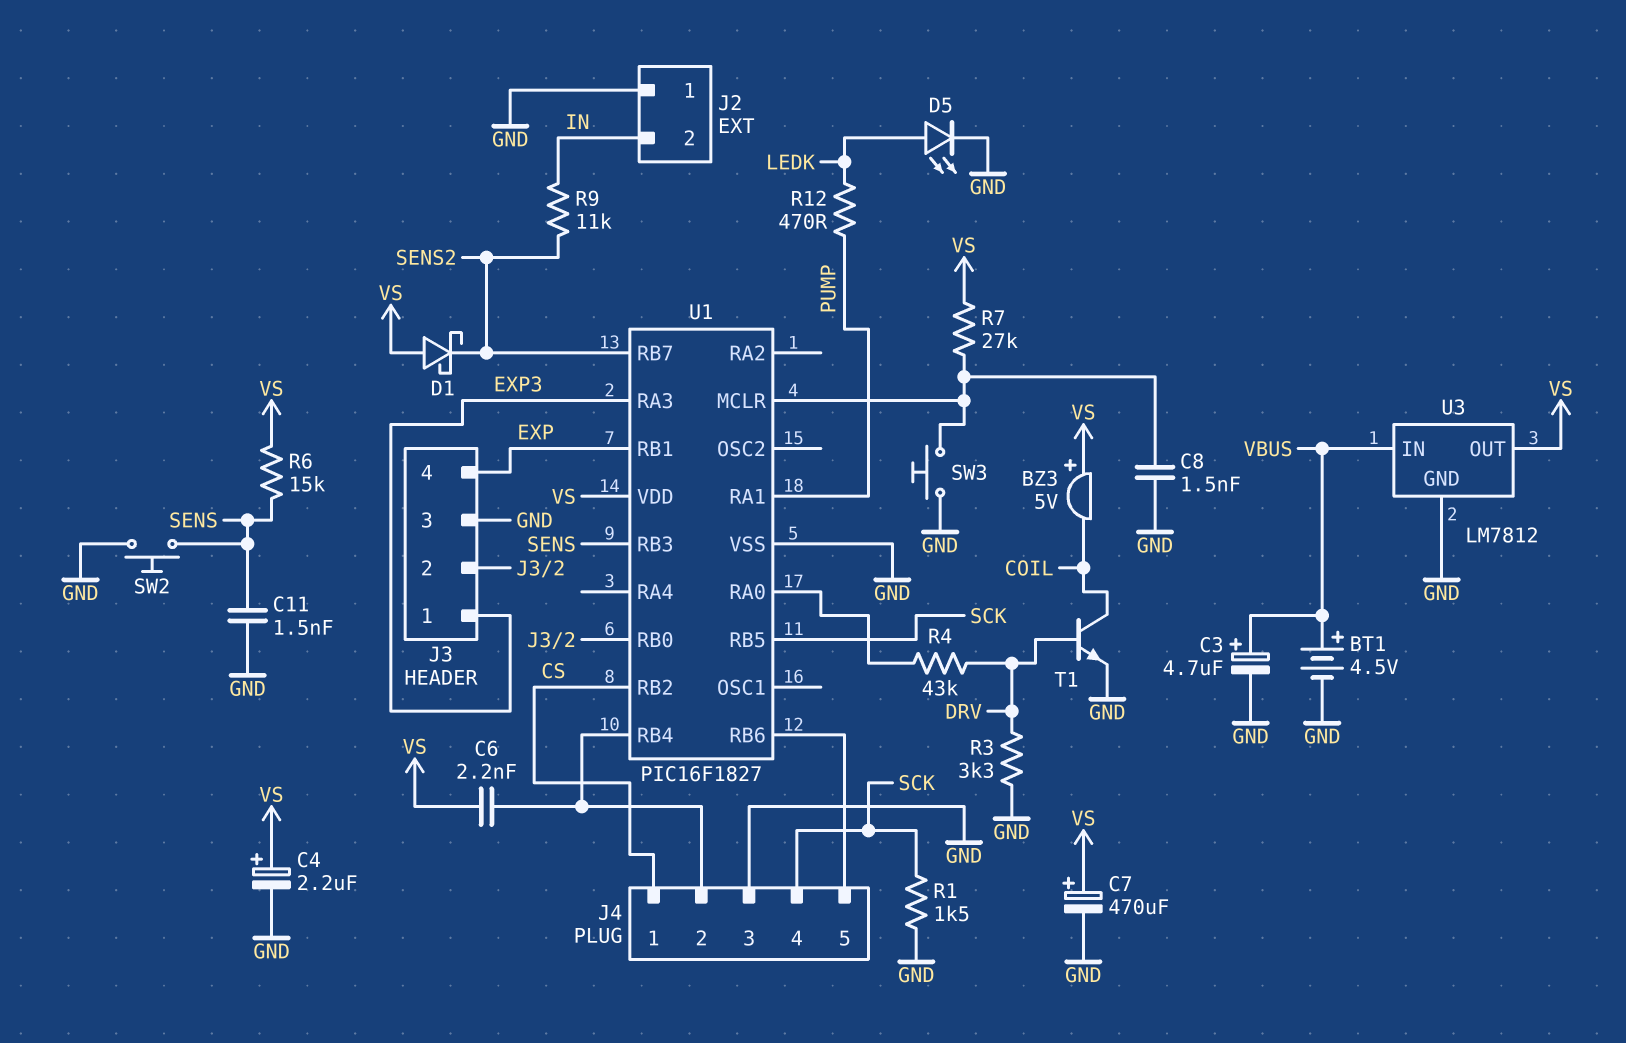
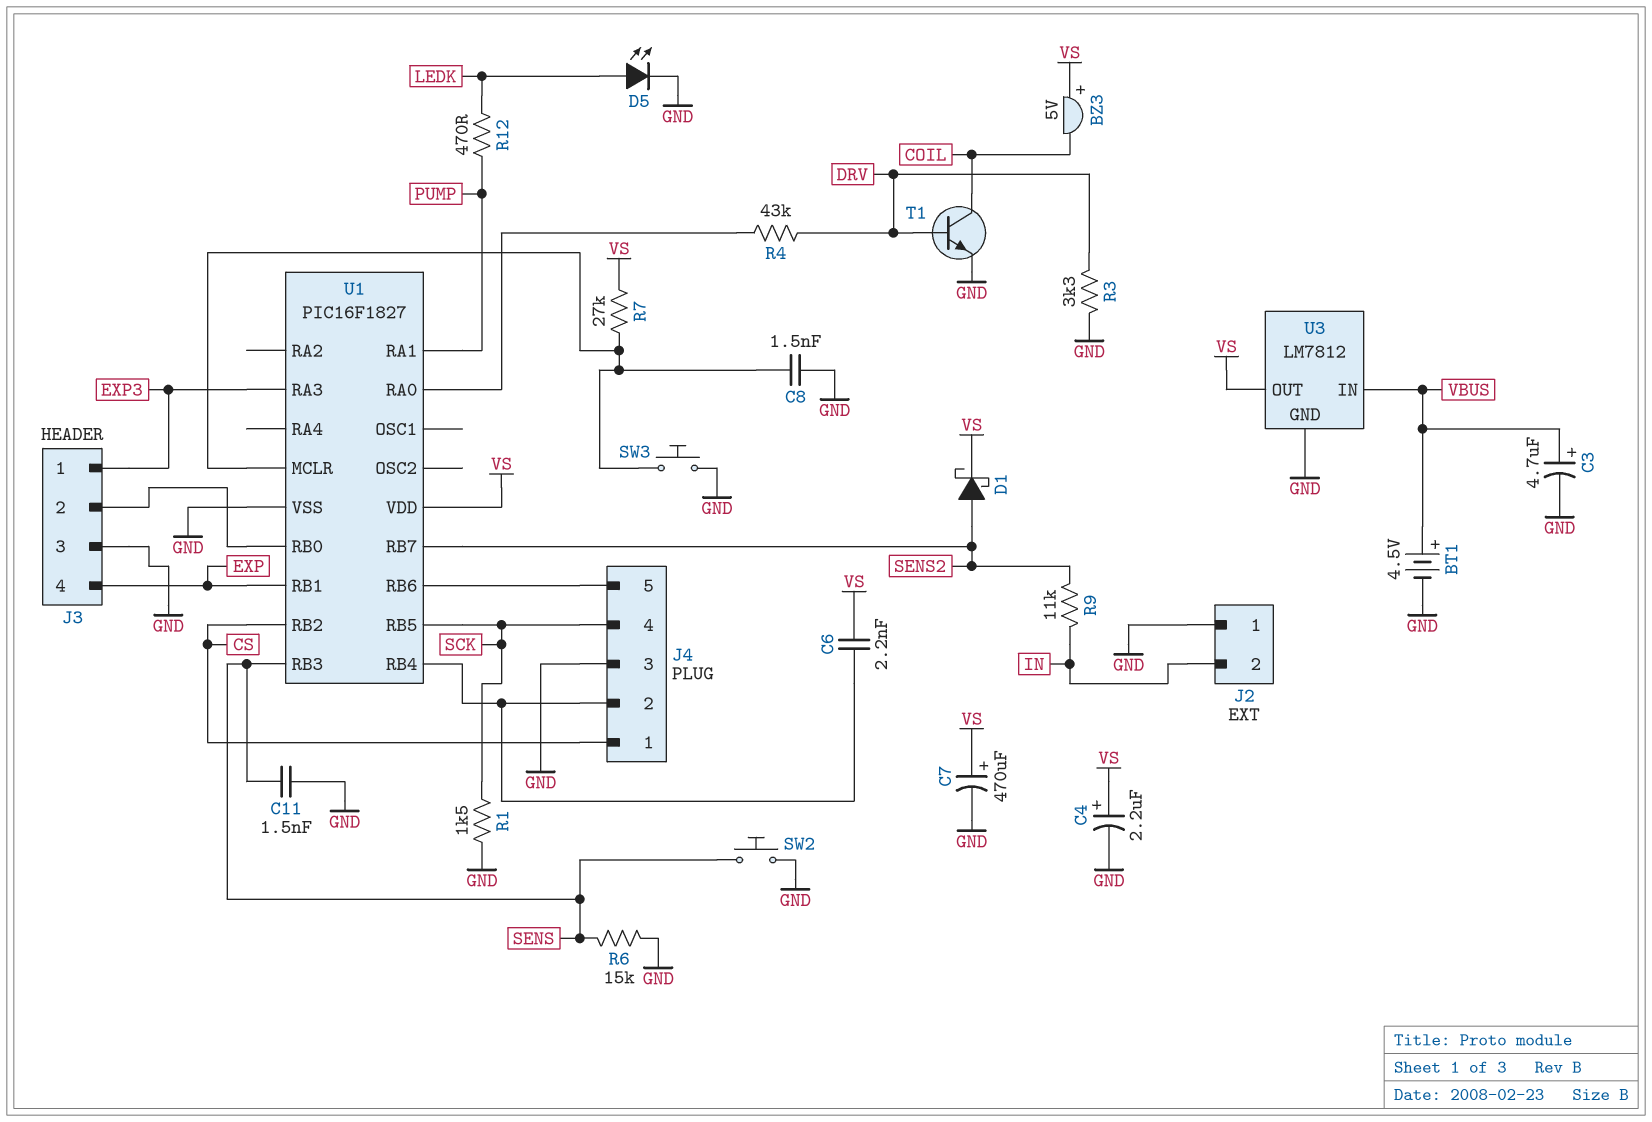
D1: schottky (A VS, K SENS2) -> schottky (A SENS2, K VS)
R6: 15k (SENS, VS) -> 15k (GND, SENS)

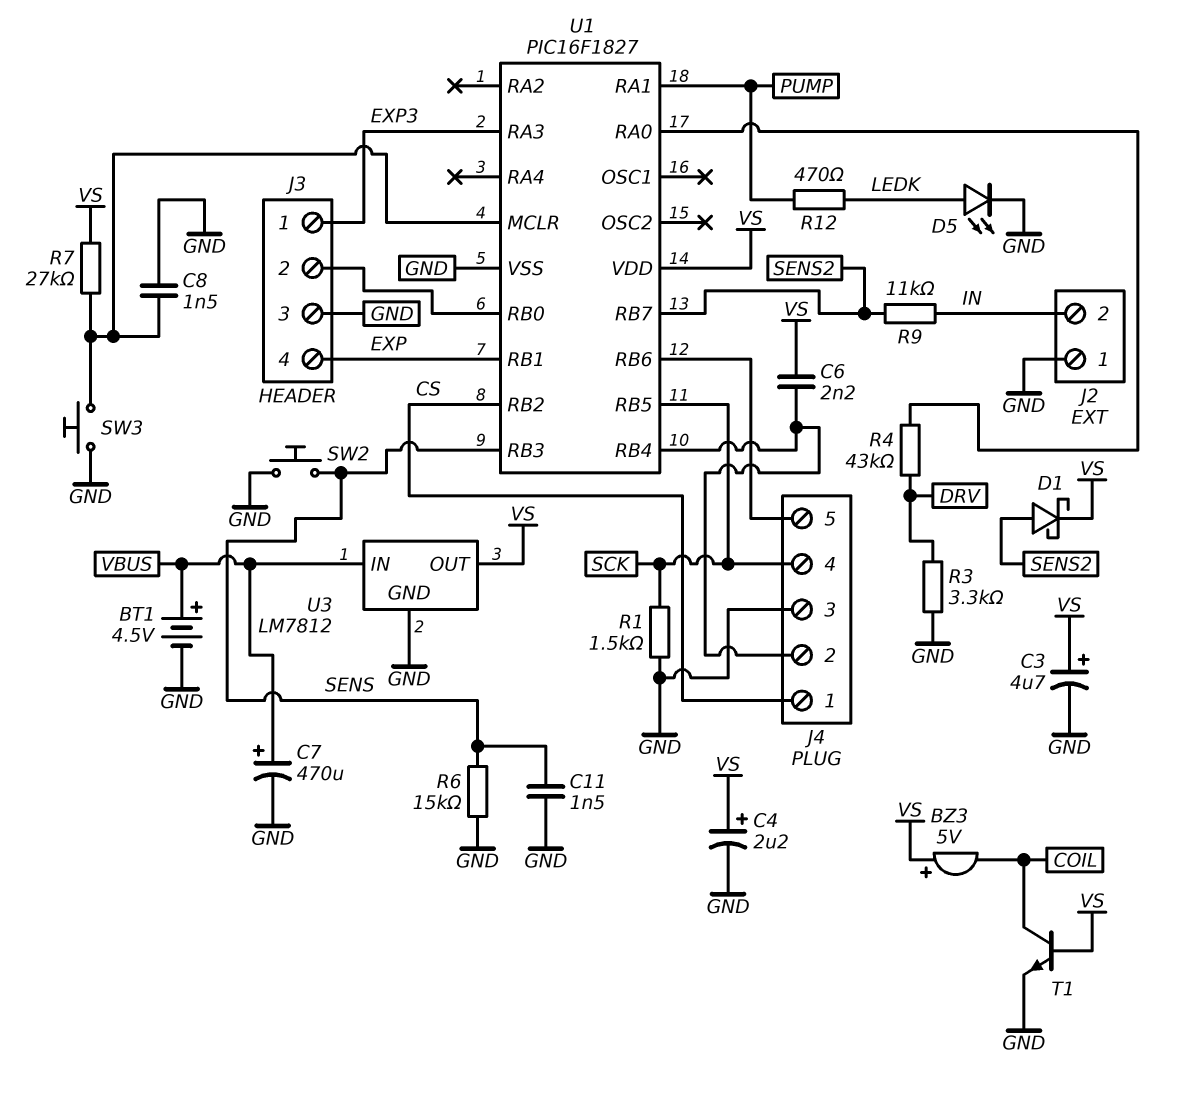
C3: 4.7uF (plus VBUS, minus GND) -> 4.7uF (plus VS, minus GND)
C7: 470uF (plus VS, minus GND) -> 470uF (plus VBUS, minus GND)
T1: NPN (B DRV, C COIL, E GND) -> NPN (B VS, C COIL, E GND)

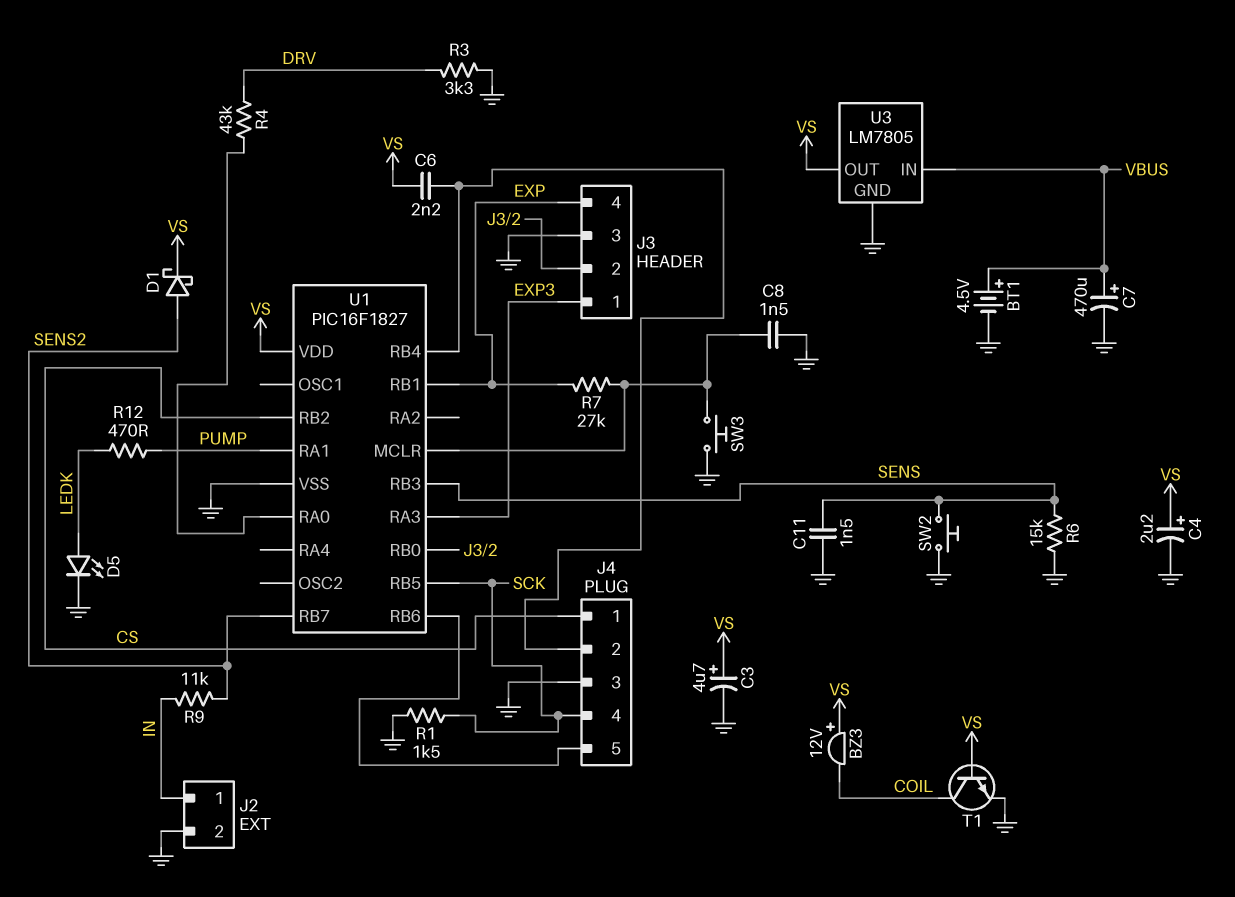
BZ3: buzzer 5V (plus VS, minus COIL) -> buzzer 12V (plus VS, minus COIL)
J2 pin 1: GND -> IN
J2 pin 2: IN -> GND
R7: 27k (U1/MCLR, VS) -> 27k (EXP, U1/MCLR)
U3: LM7812 -> LM7805

